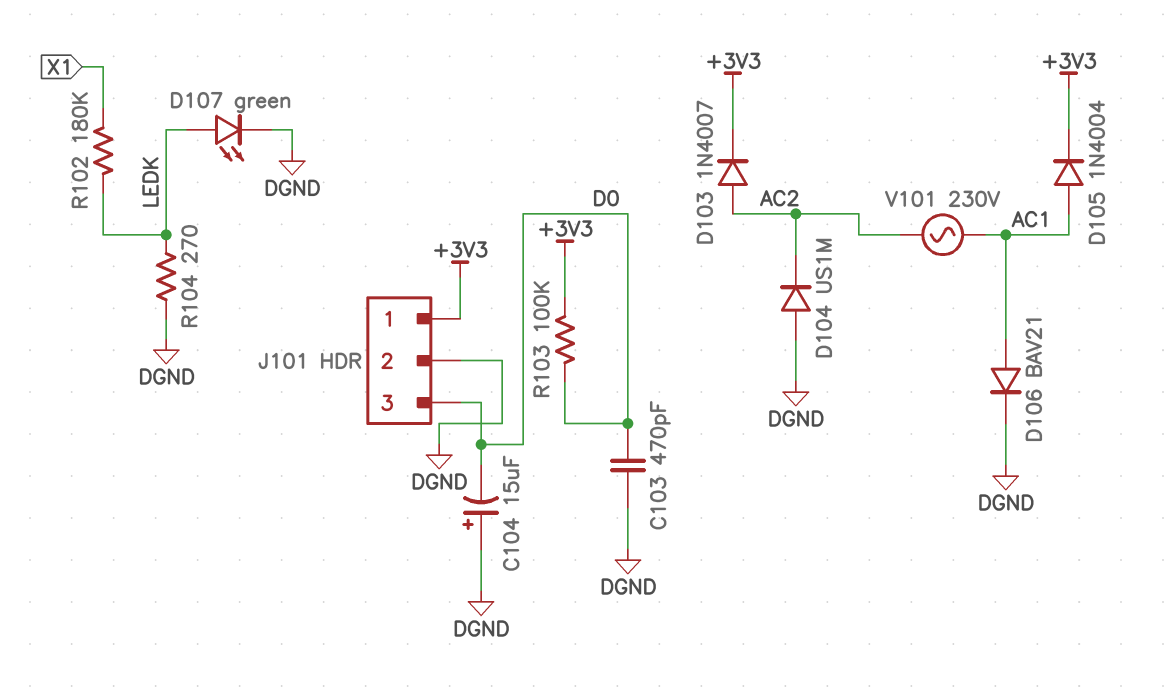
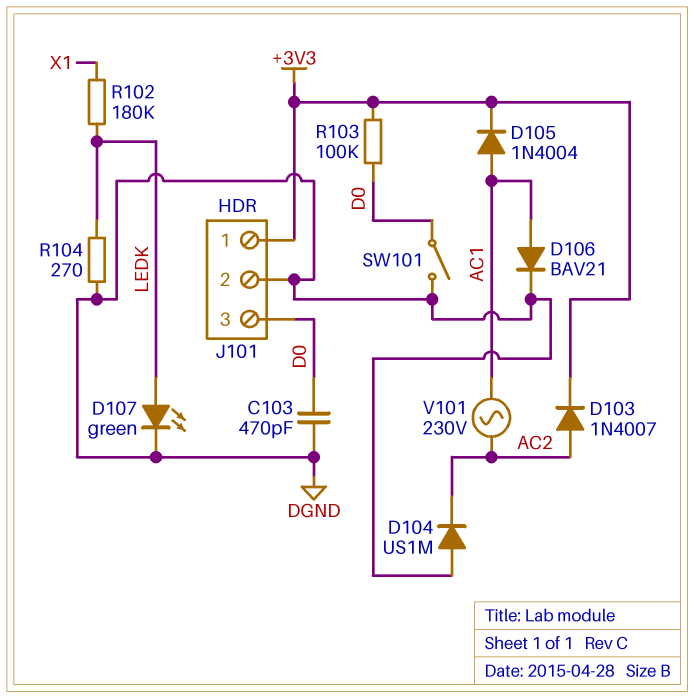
C104: 15uF (plus DGND, minus D0) -> none
SW101: none -> switch (D0, DGND)

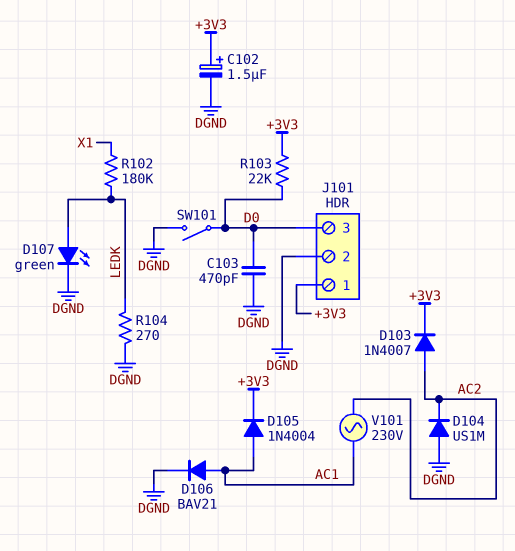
C102: none -> 1.5uF (plus +3V3, minus DGND)
R103: 100k (+3V3, D0) -> 22k (+3V3, D0)

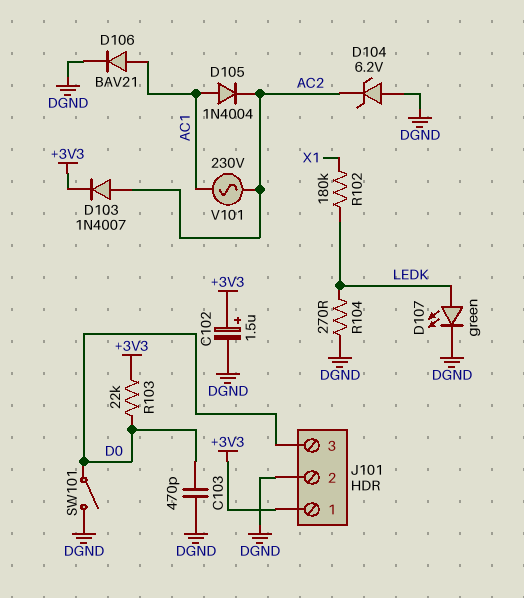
D104: diode US1M (A DGND, K AC2) -> zener 6.2V (A DGND, K AC2)
D105: diode 1N4004 (A AC1, K +3V3) -> diode 1N4004 (A AC1, K AC2)

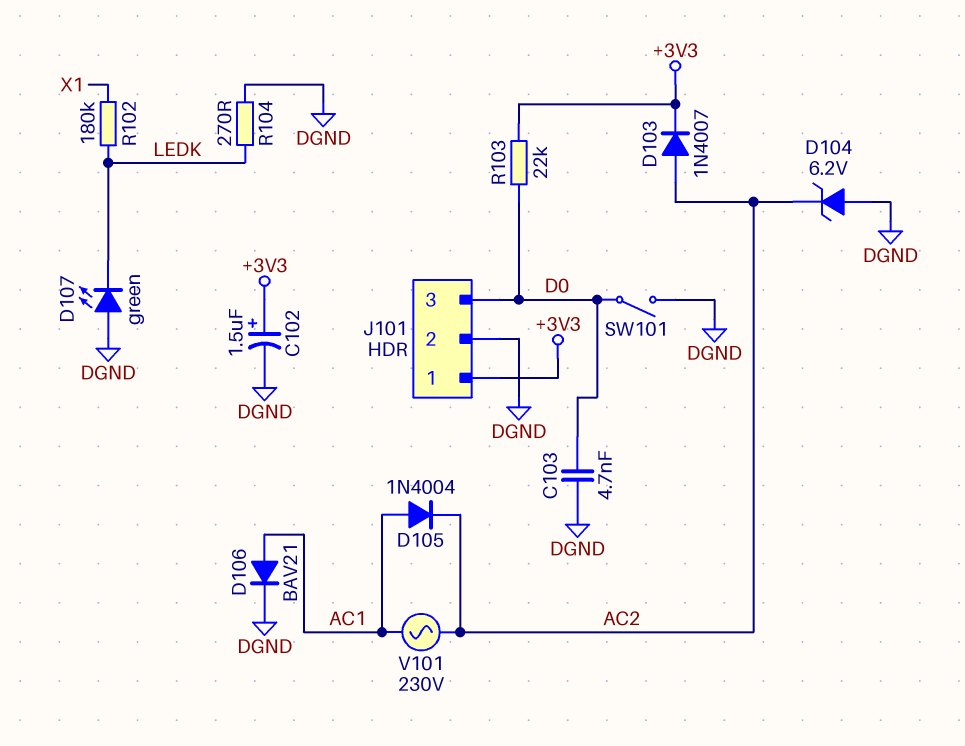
C103: 470pF (D0, DGND) -> 4.7nF (D0, DGND)
D107: LED green (A LEDK, K DGND) -> LED green (A DGND, K LEDK)

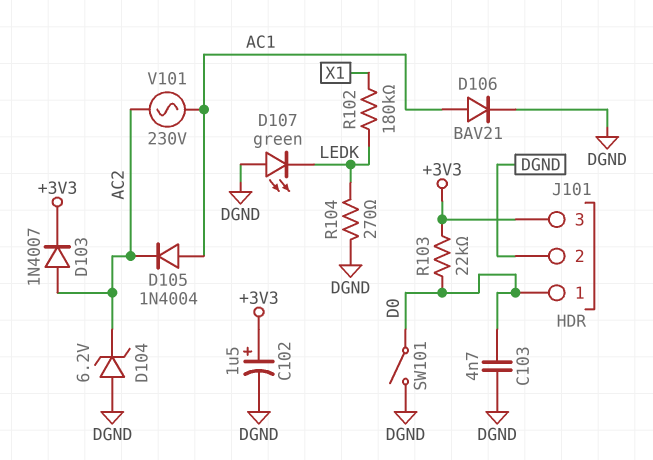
J101 pin 1: +3V3 -> D0
J101 pin 3: D0 -> +3V3

